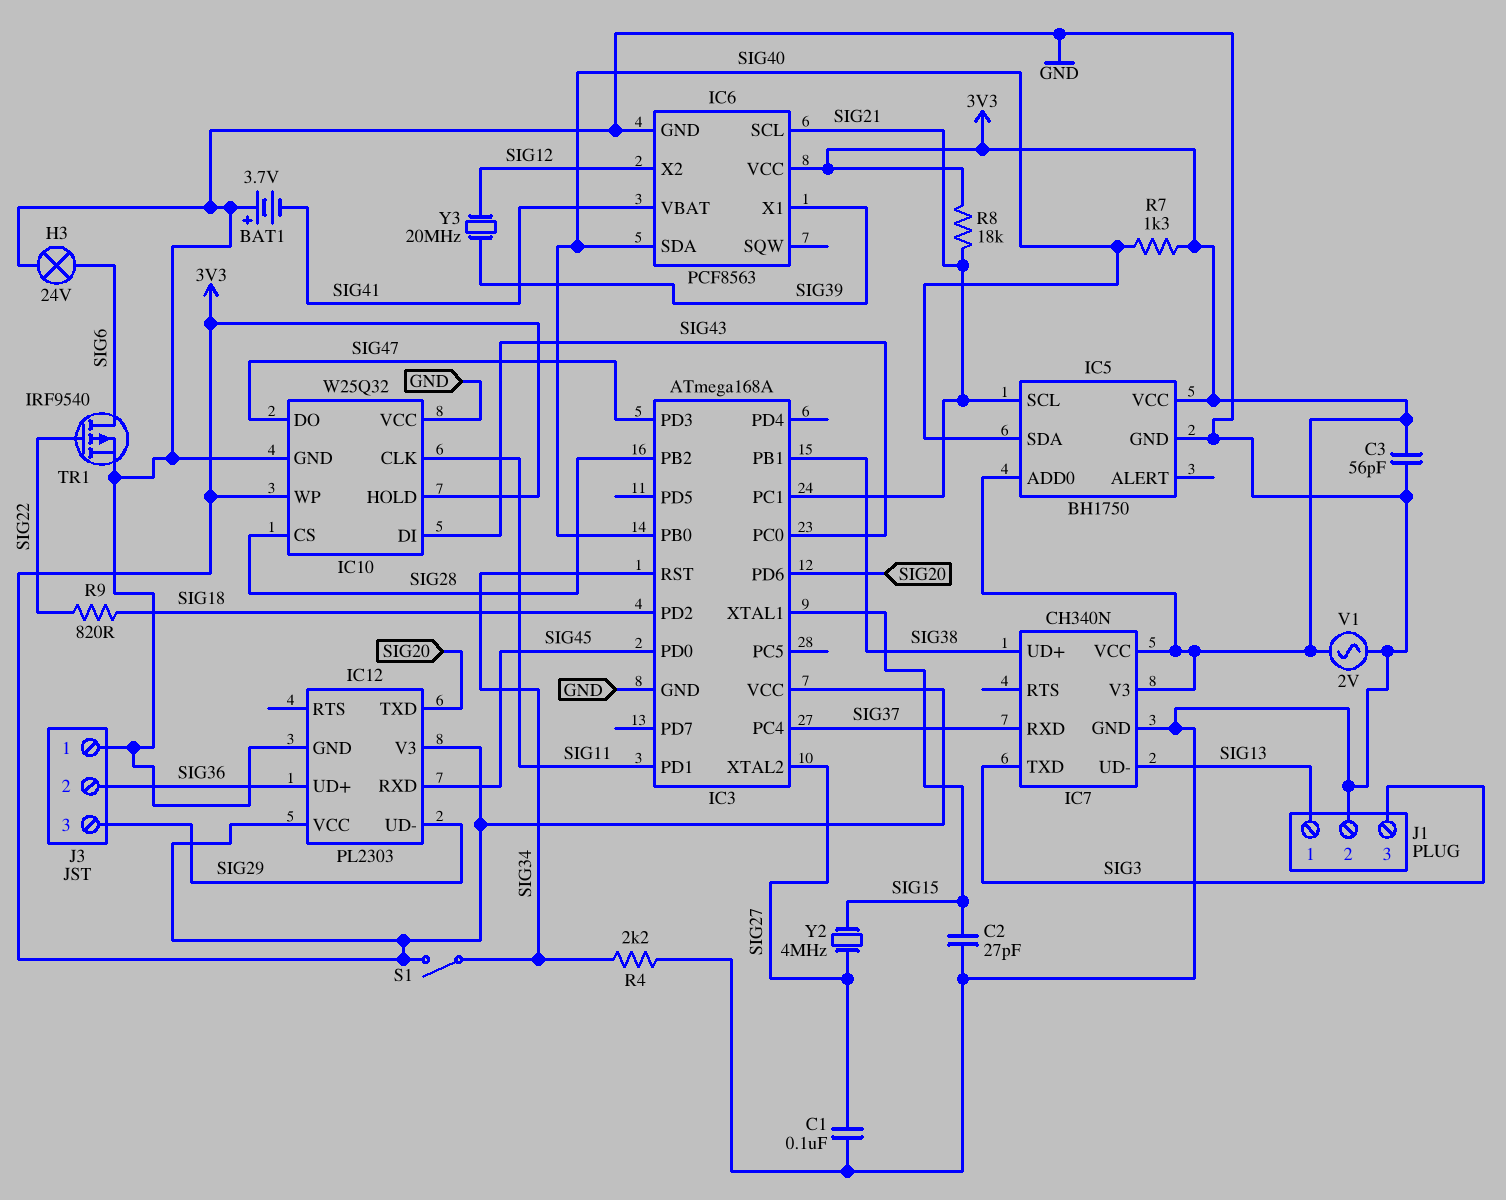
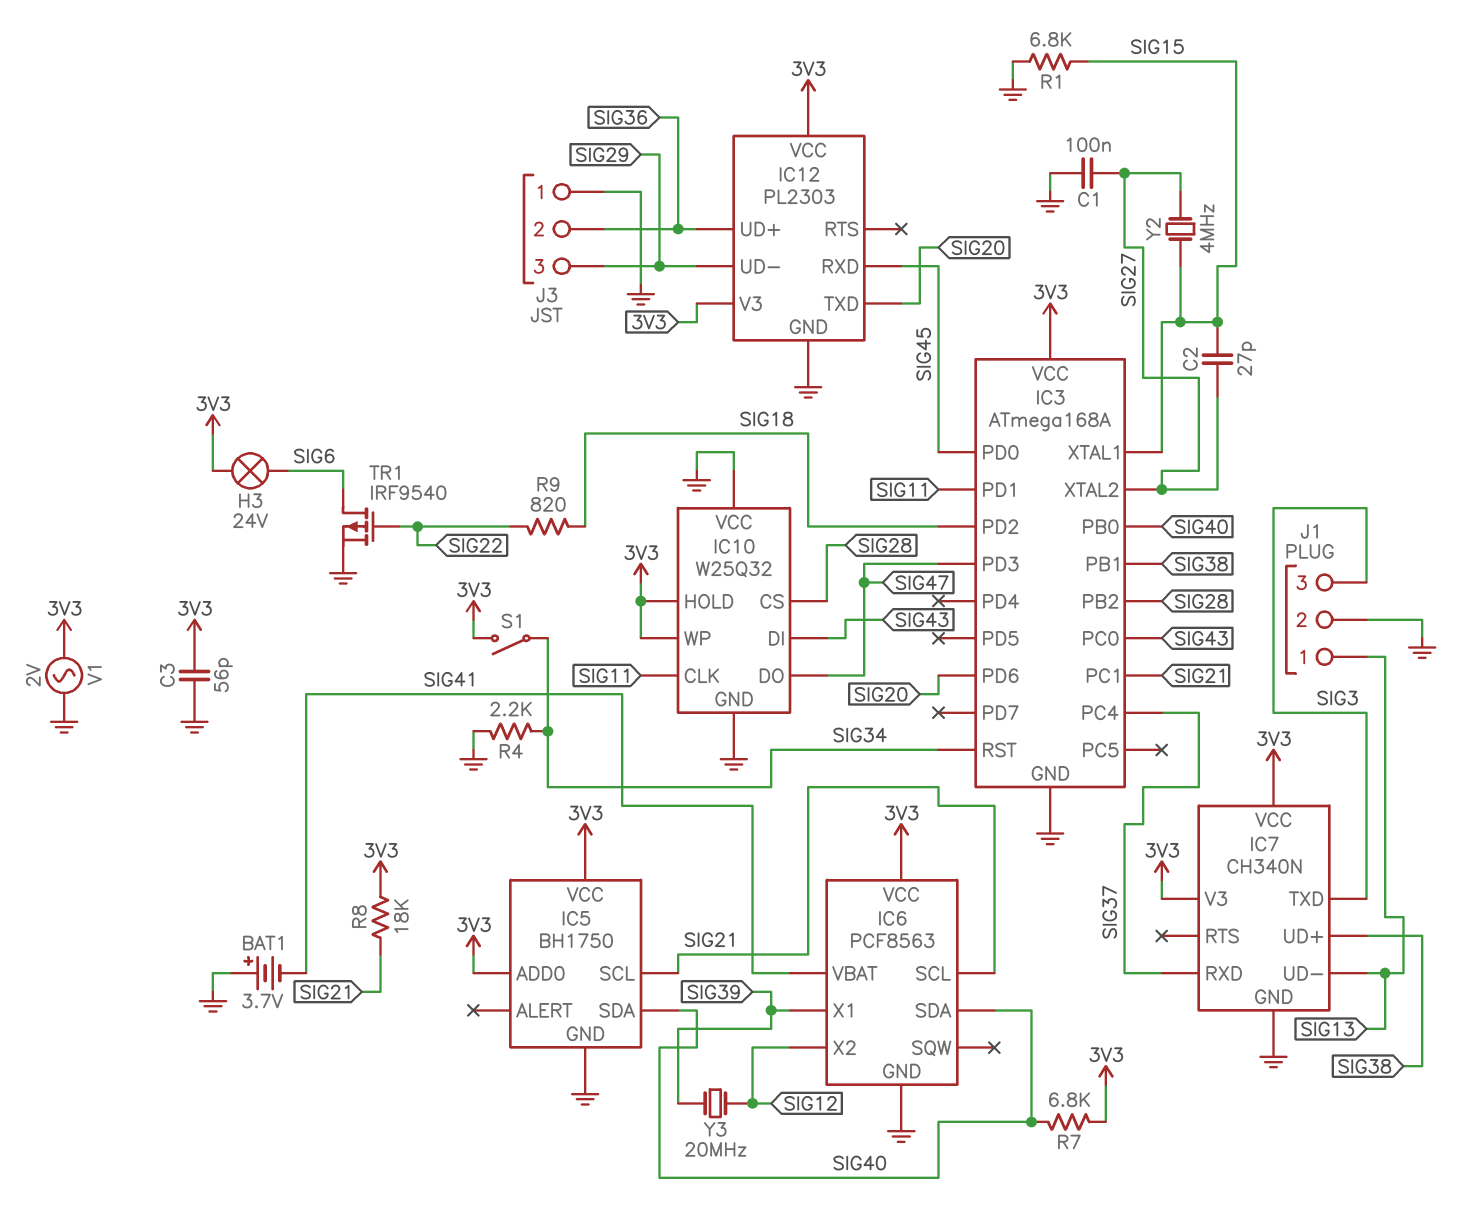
C2: 27pF (GND, SIG15) -> 27pF (SIG15, SIG27)
H3: lamp 24V (GND, SIG6) -> lamp 24V (3V3, SIG6)
R1: none -> 6.8k (GND, SIG15)
R7: 1.3k (3V3, SIG40) -> 6.8k (3V3, SIG40)

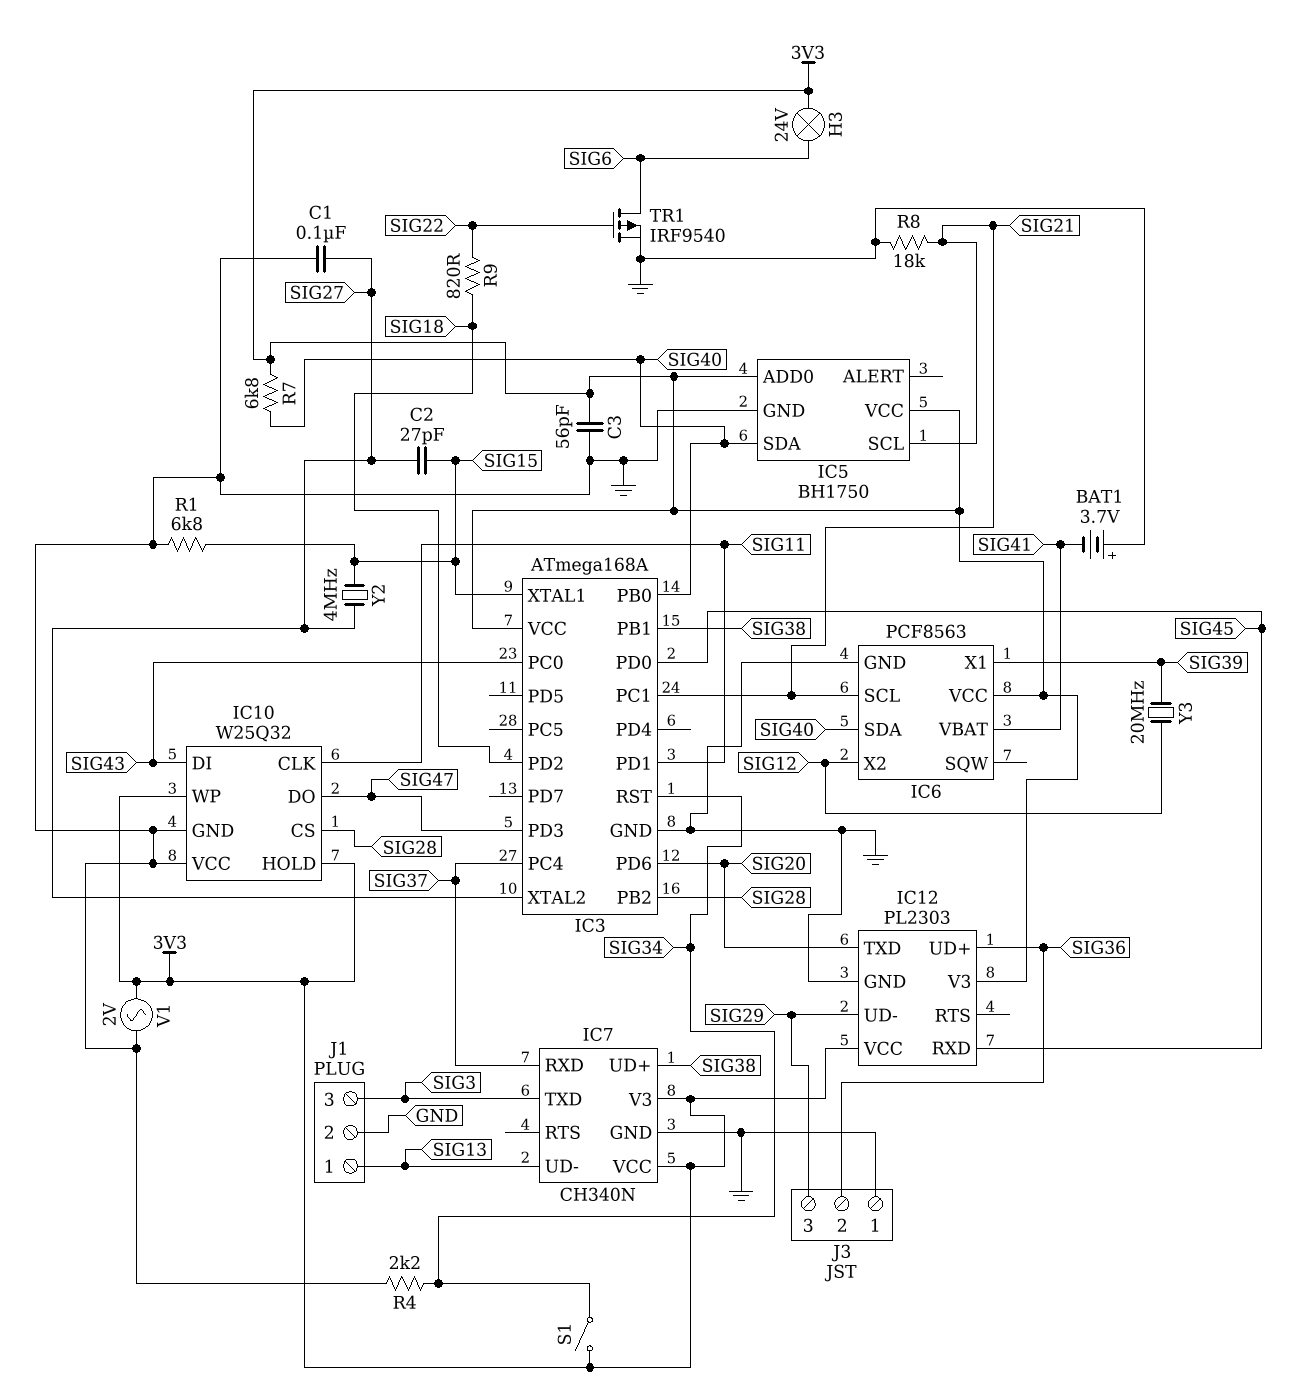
R8: 18k (3V3, SIG21) -> 18k (GND, SIG21)

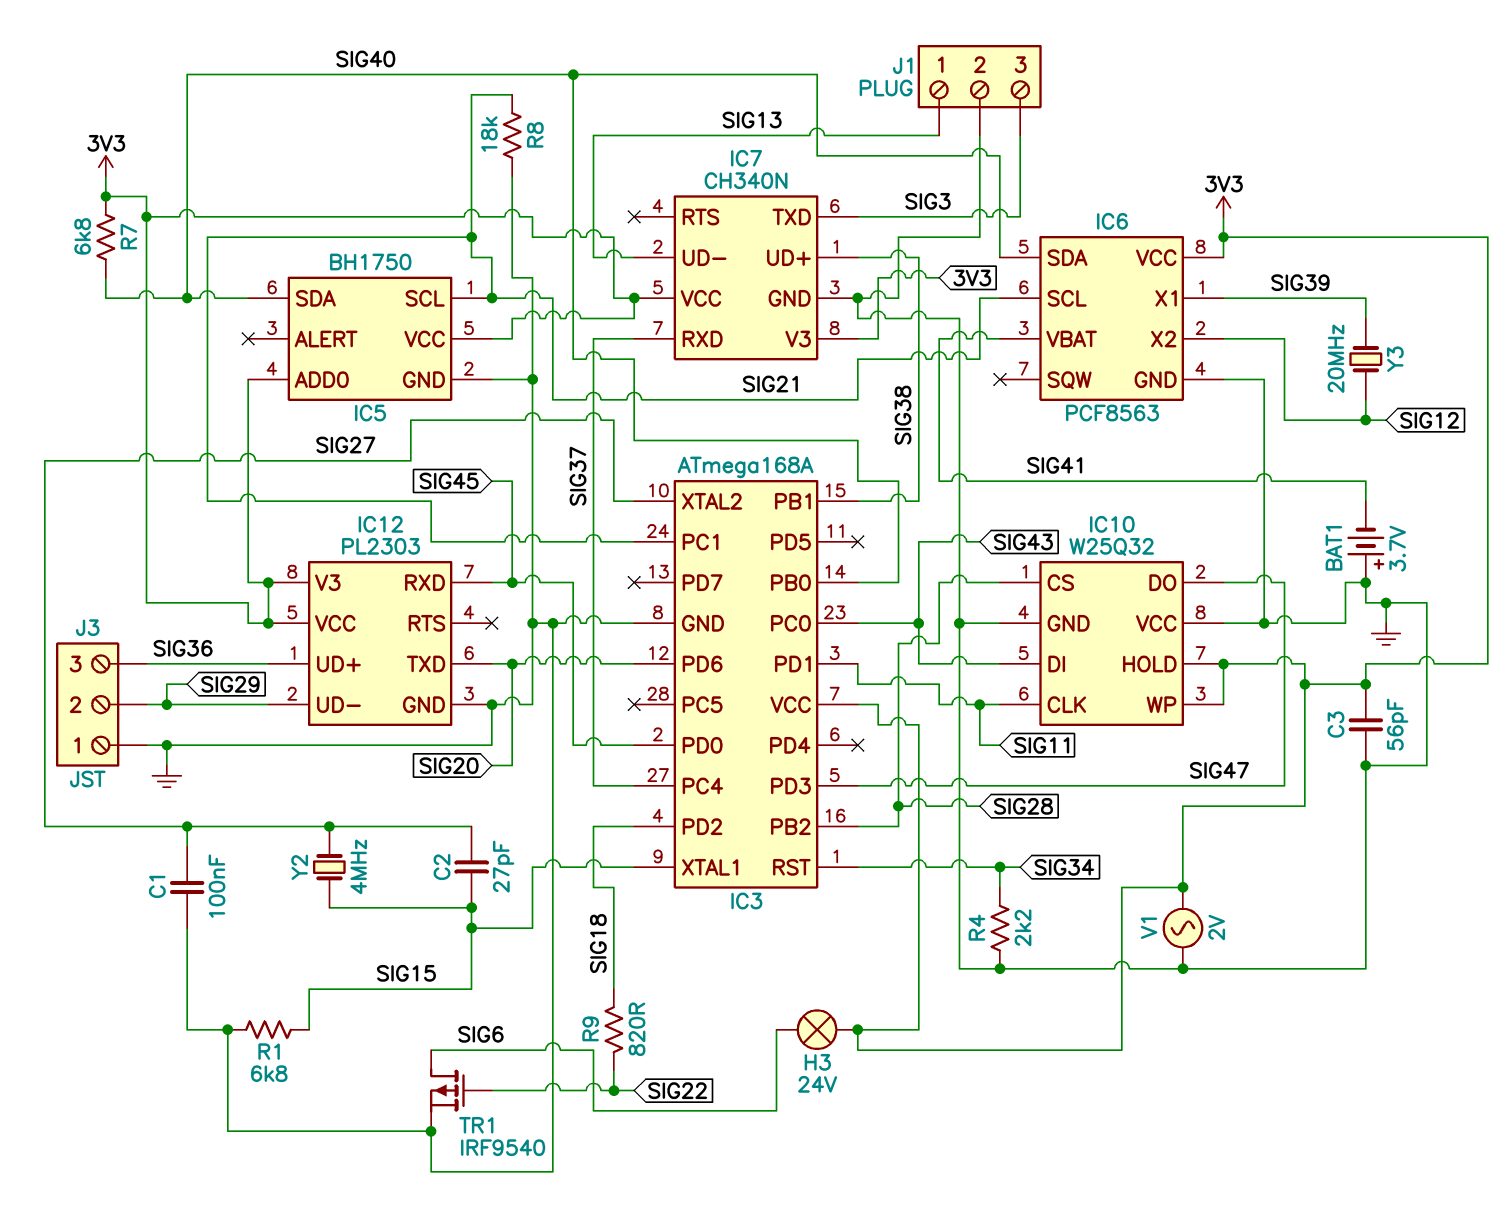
J3 pin 2: SIG36 -> SIG29
J3 pin 3: SIG29 -> SIG36
S1: switch (3V3, SIG34) -> none

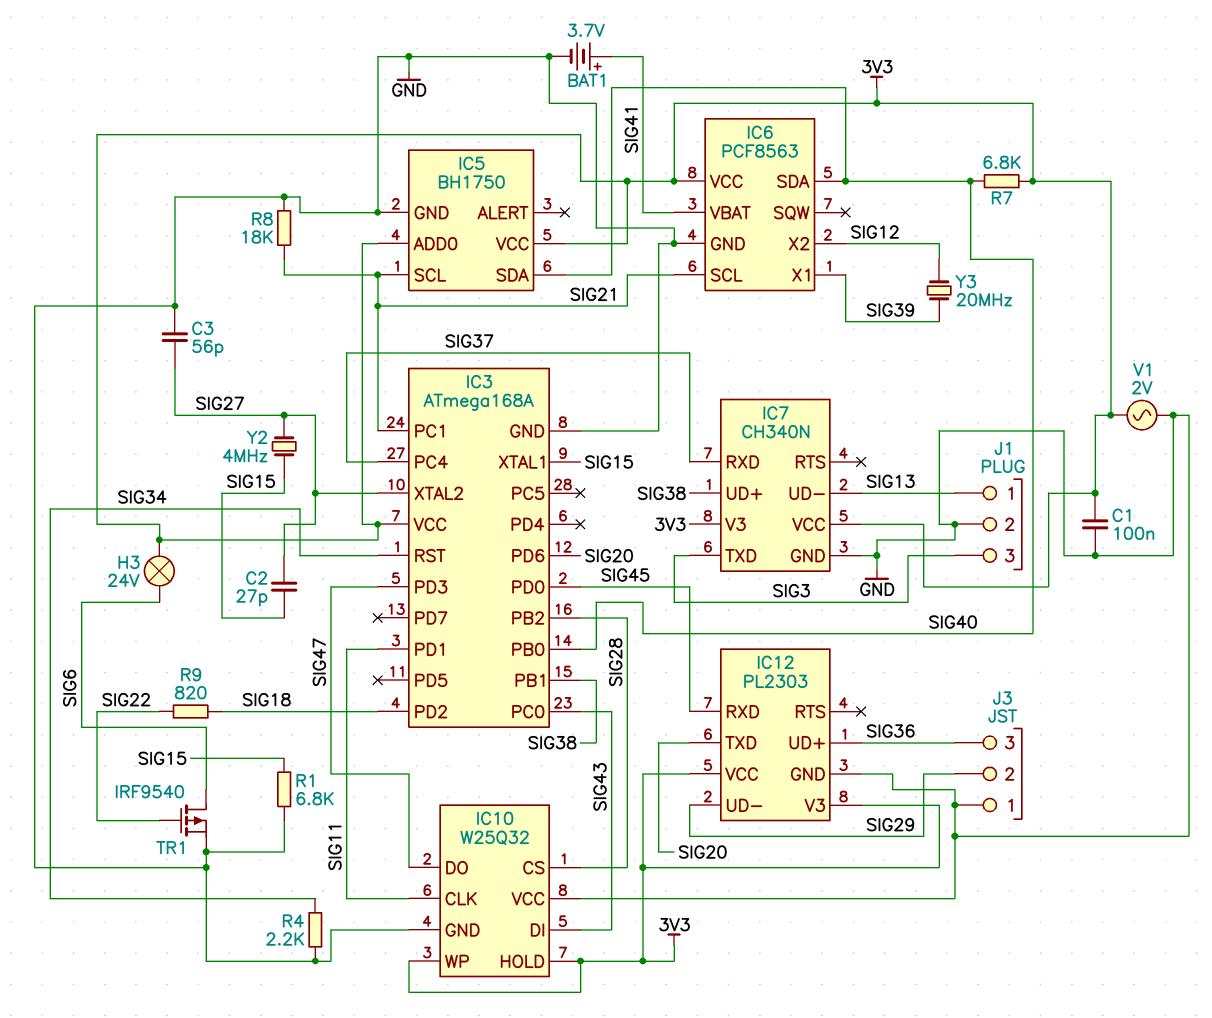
BAT1: 3.7V (plus GND, minus SIG41) -> 3.7V (plus SIG41, minus GND)
C1: 100nF (GND, SIG27) -> 100nF (3V3, GND)
C3: 56pF (3V3, GND) -> 56pF (GND, SIG27)

